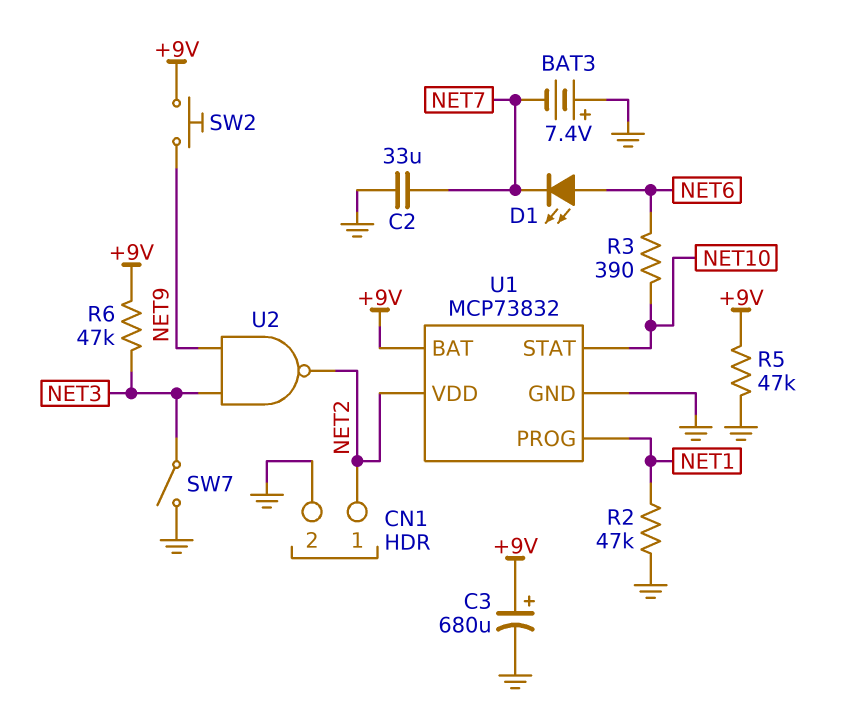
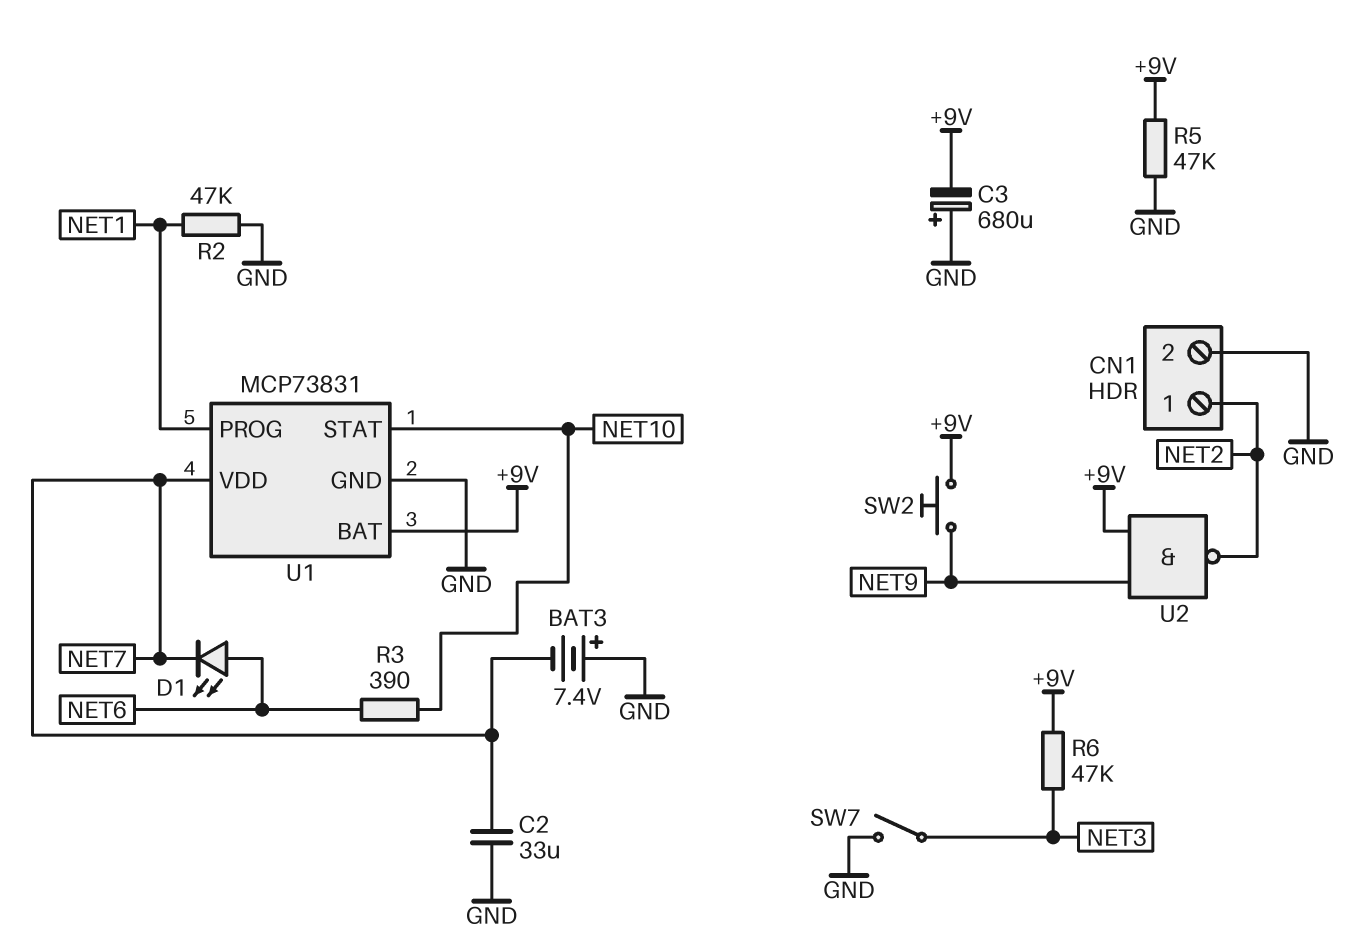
C3: 680uF (plus +9V, minus GND) -> 680uF (plus GND, minus +9V)
U1: MCP73832 -> MCP73831
U1 pin VDD: NET2 -> NET7
U2: NAND (in NET3, in NET9, out NET2) -> NAND (in +9V, in NET9, out NET2)

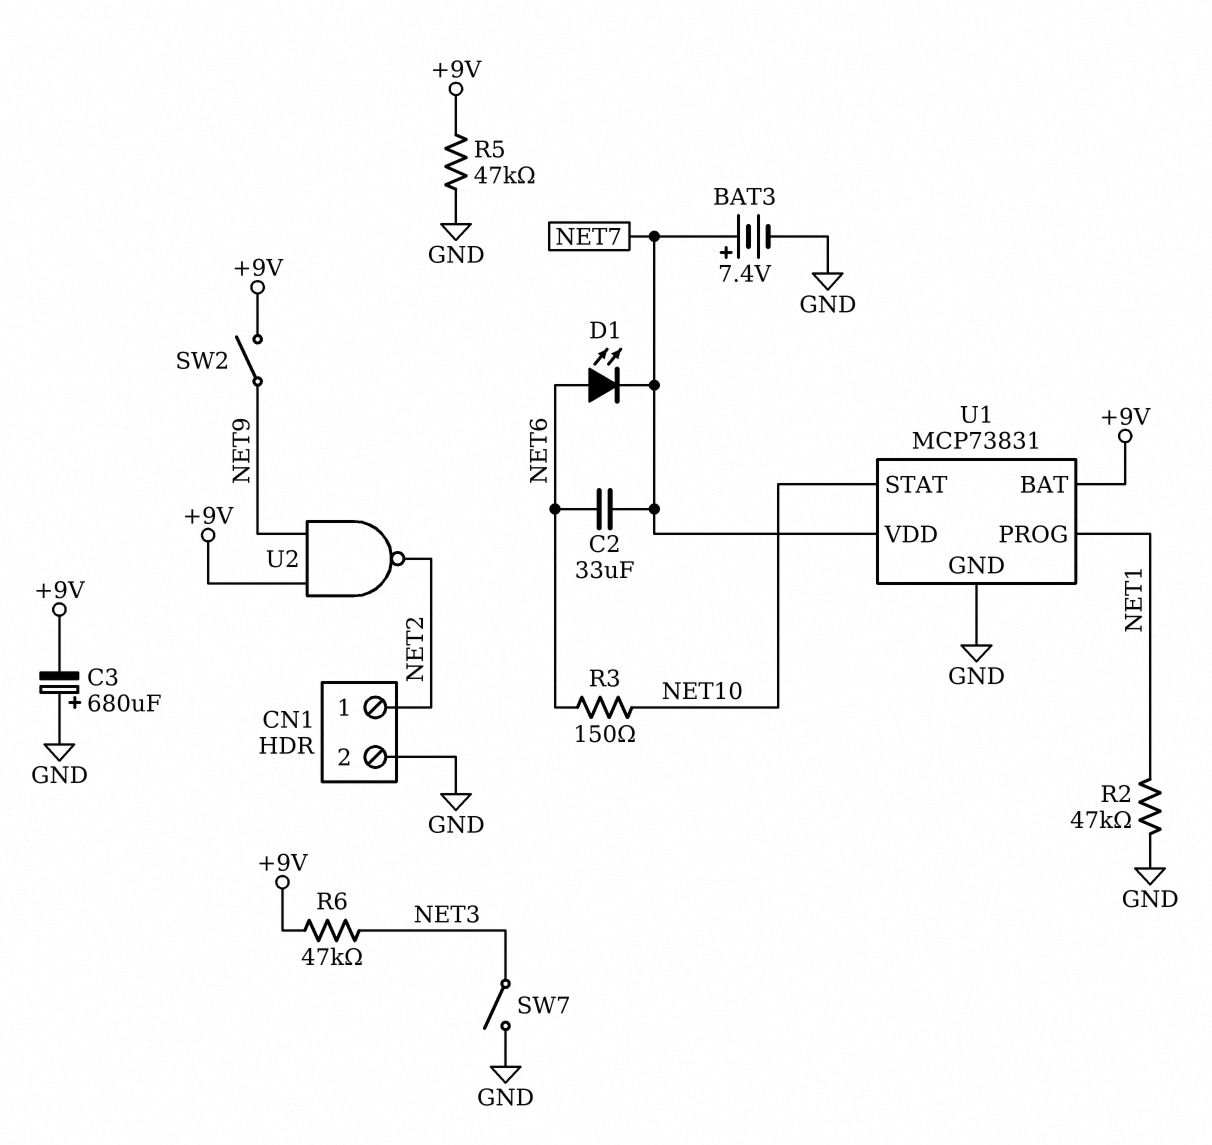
BAT3: 7.4V (plus GND, minus NET7) -> 7.4V (plus NET7, minus GND)
C2: 33uF (GND, NET7) -> 33uF (NET6, NET7)
R3: 390 (NET6, NET10) -> 150 (NET6, NET10)
SW2: button (+9V, NET9) -> switch (+9V, NET9)

